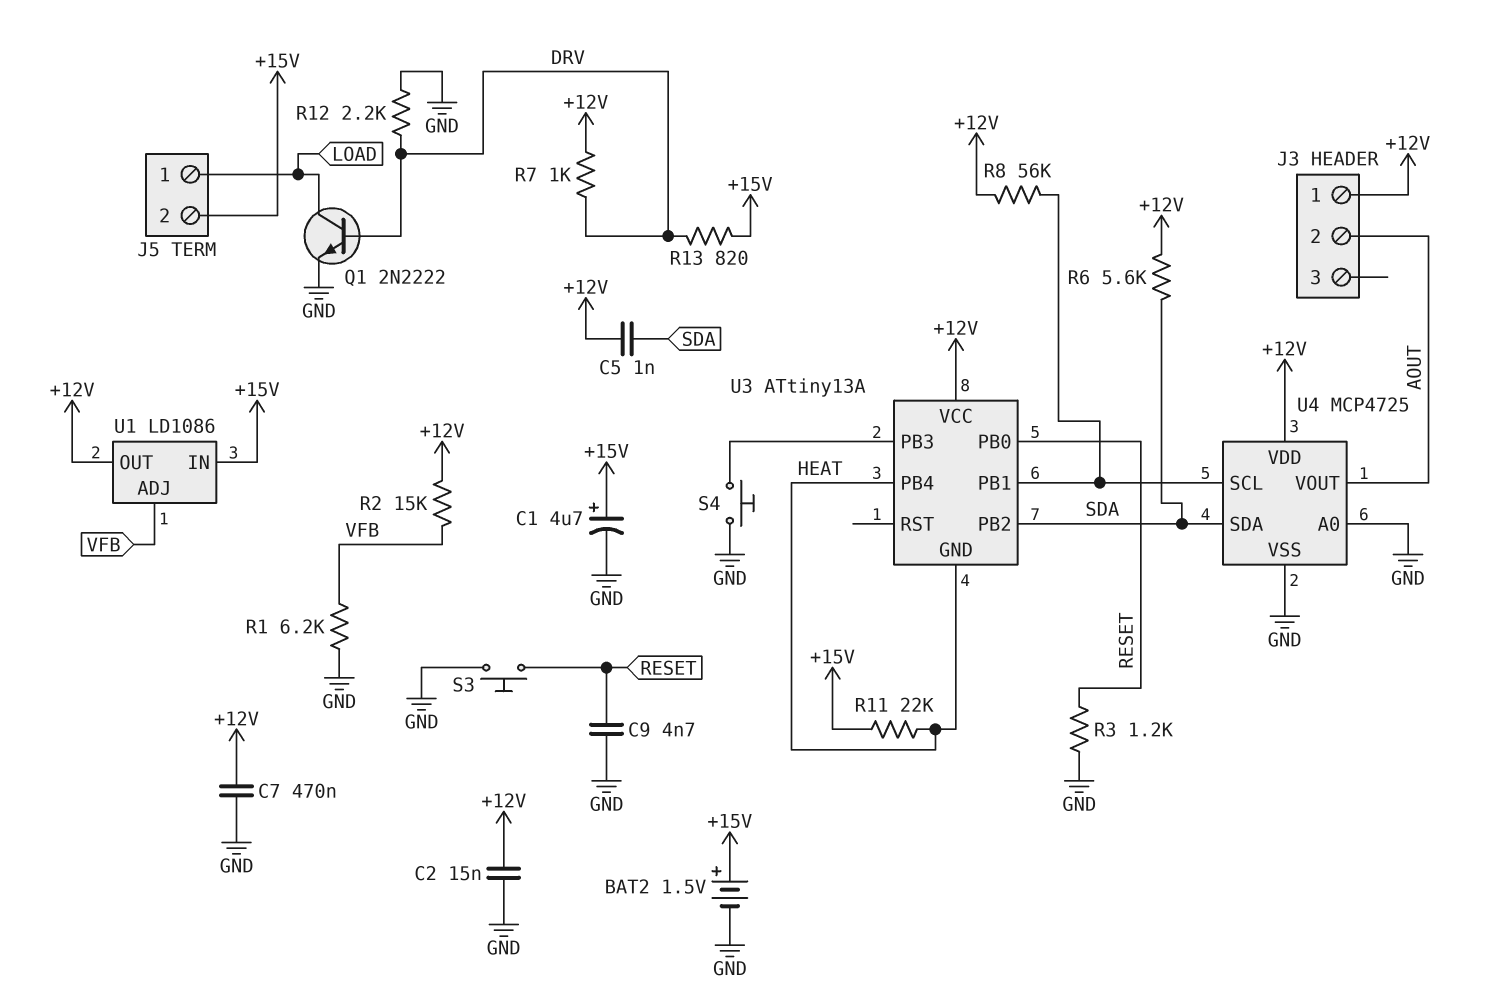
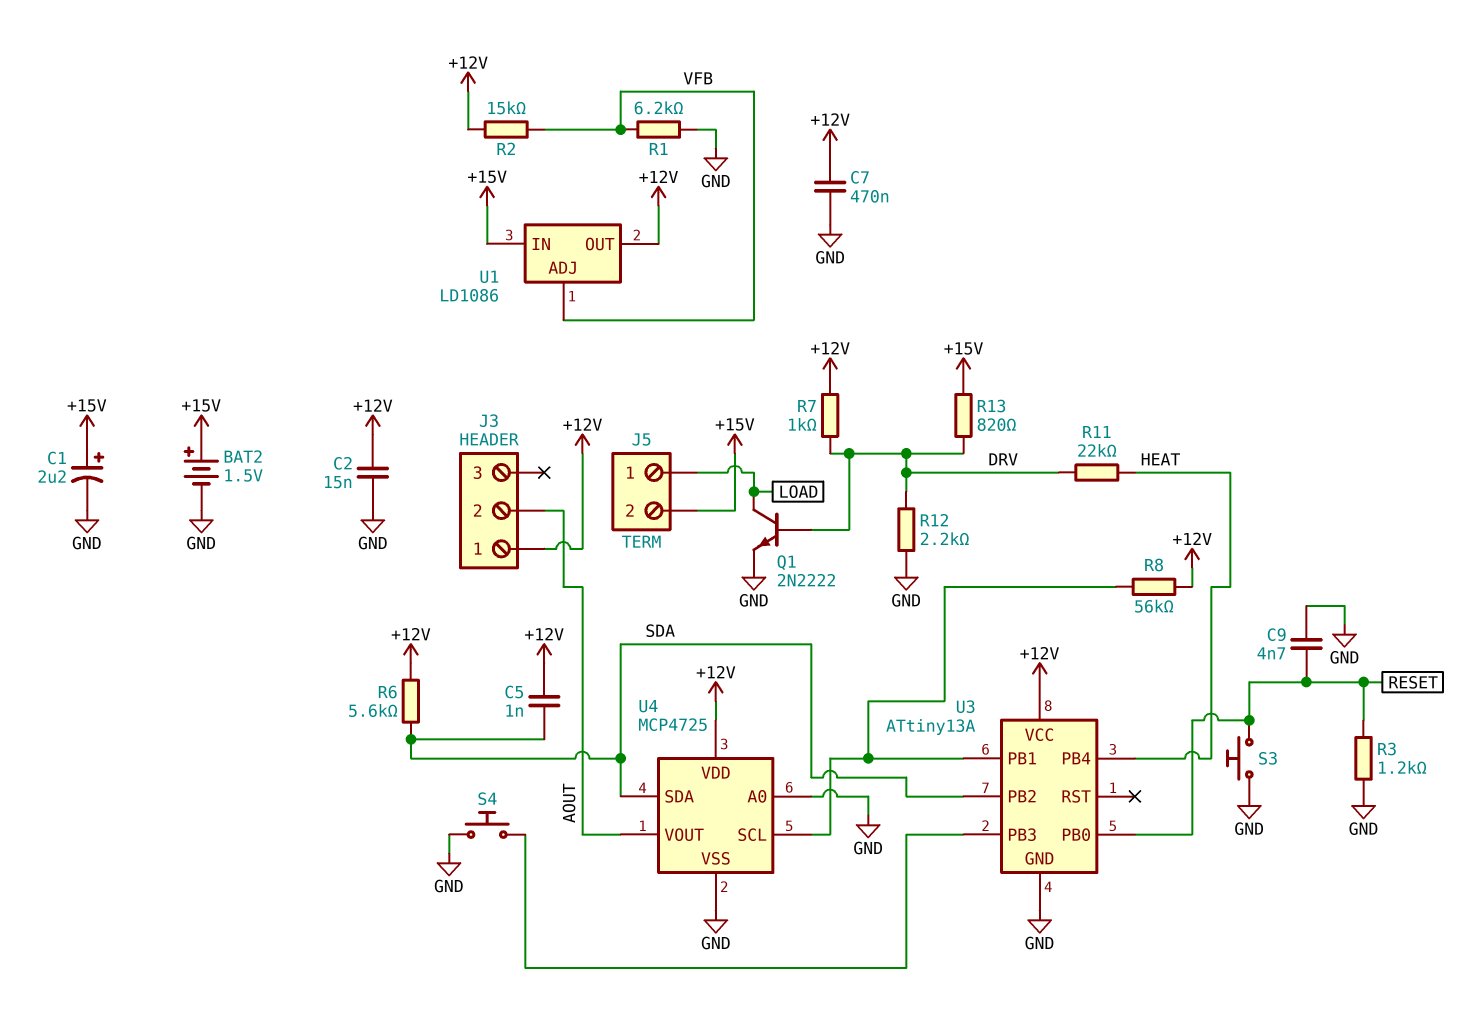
C1: 4.7uF (plus +15V, minus GND) -> 2.2uF (plus +15V, minus GND)
R11: 22k (+15V, HEAT) -> 22k (DRV, HEAT)
U3 pin GND: HEAT -> GND

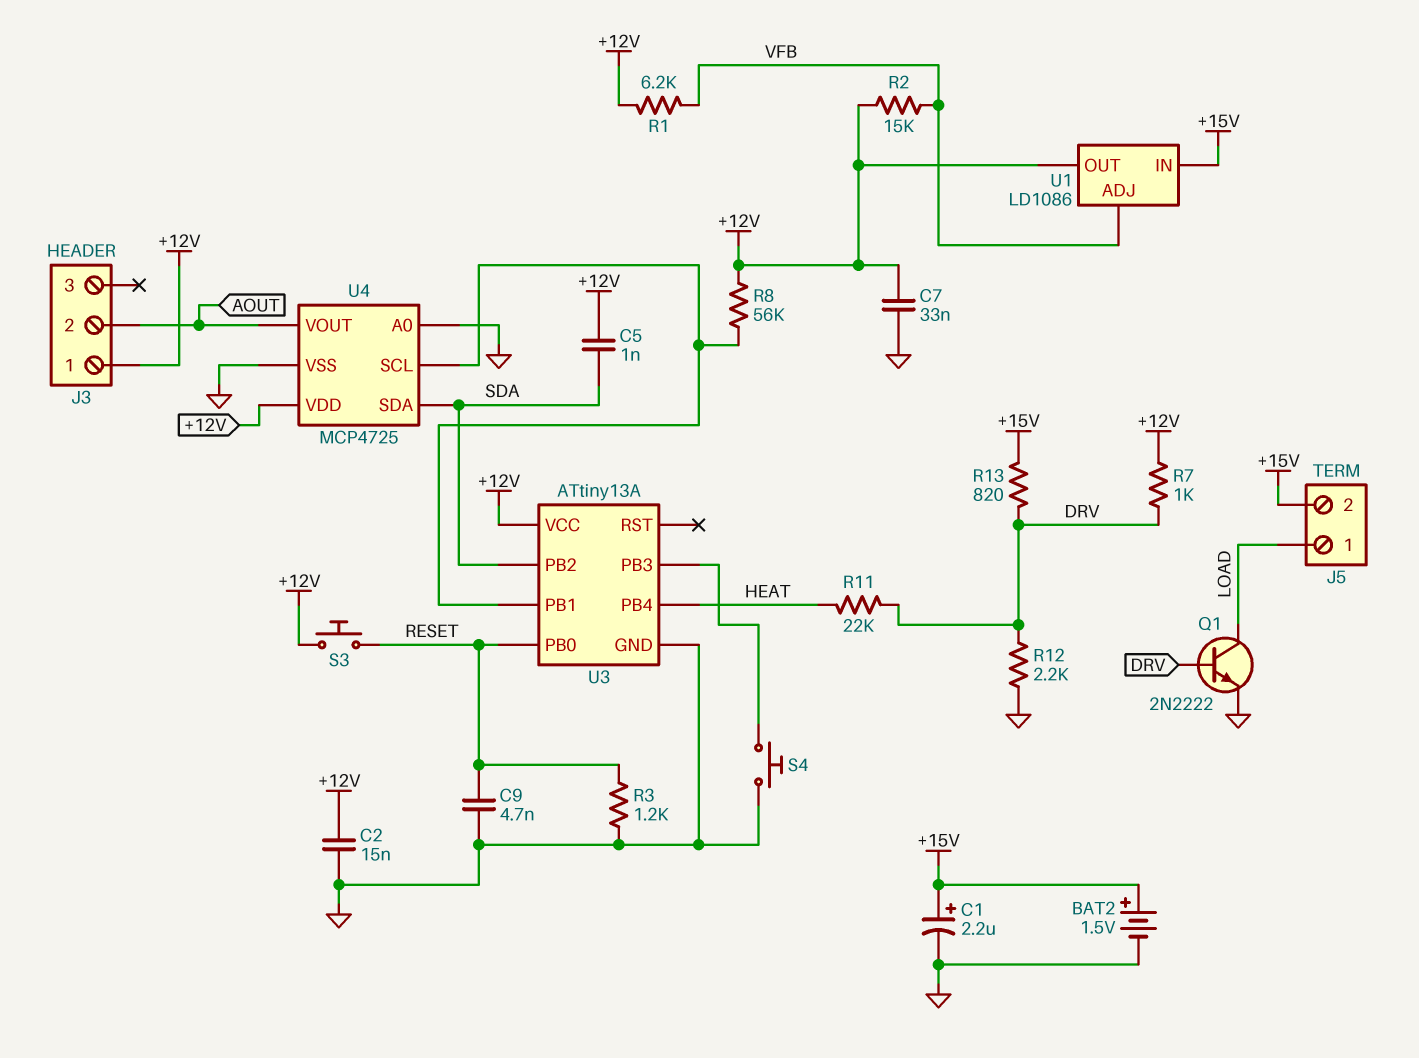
C7: 470nF (+12V, GND) -> 33nF (+12V, GND)
R1: 6.2k (GND, VFB) -> 6.2k (+12V, VFB)
R6: 5.6k (+12V, SDA) -> none
S3: button (GND, RESET) -> button (+12V, RESET)

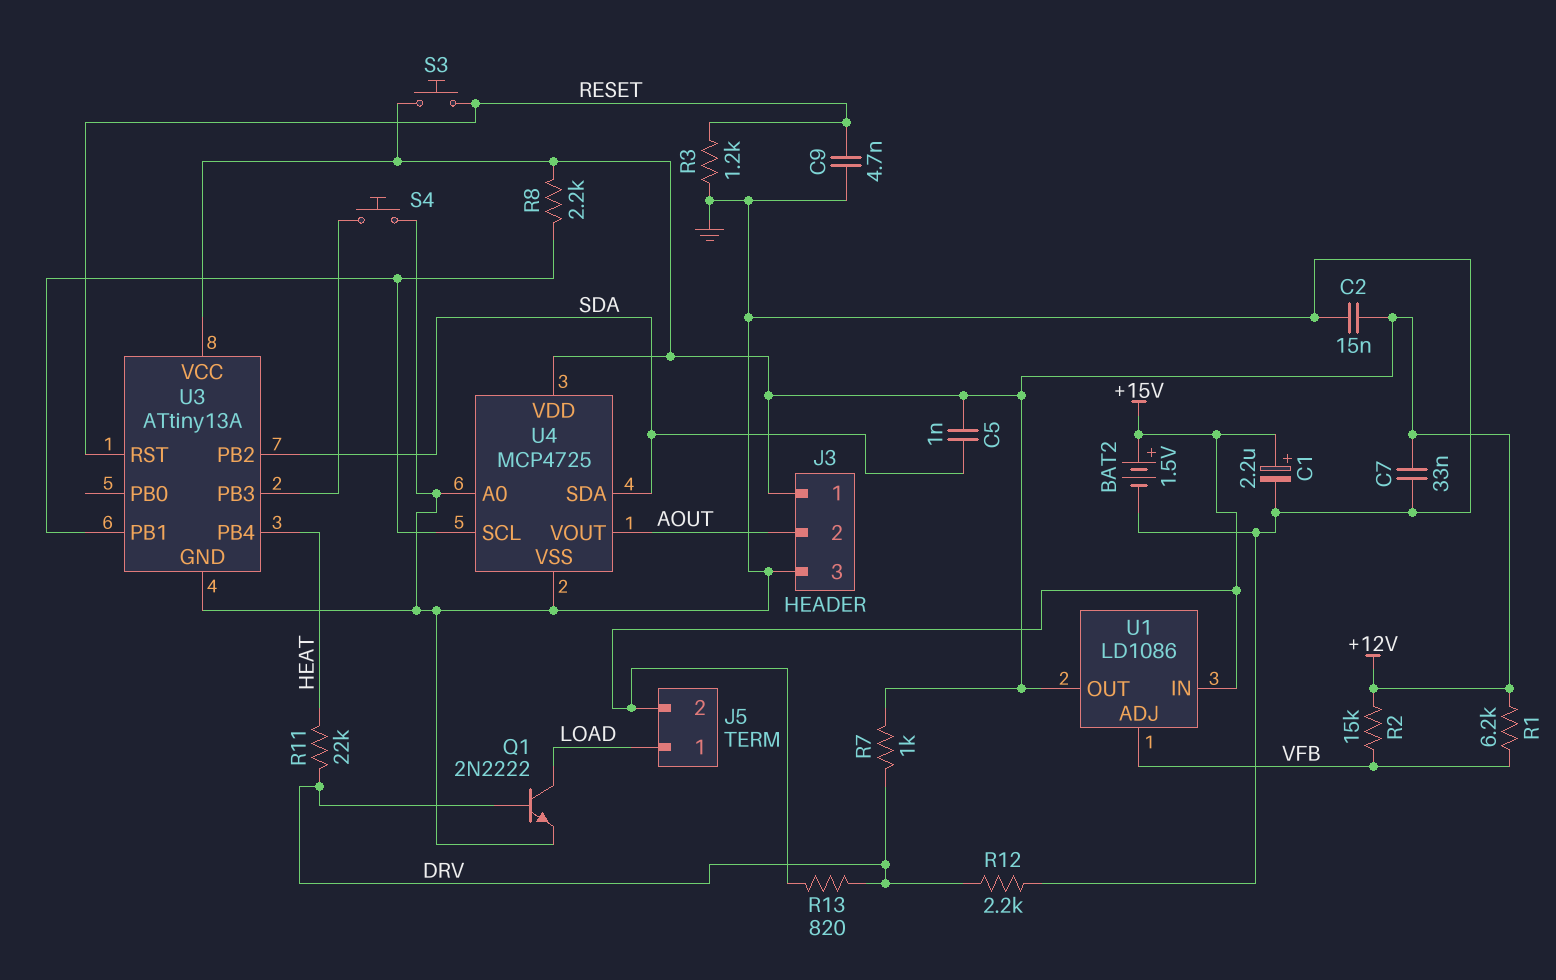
J3 pin 3: none -> GND
R8: 56k (+12V, U3/PB1) -> 2.2k (+12V, U3/PB1)
U3 pin PB0: RESET -> none
U3 pin RST: none -> RESET

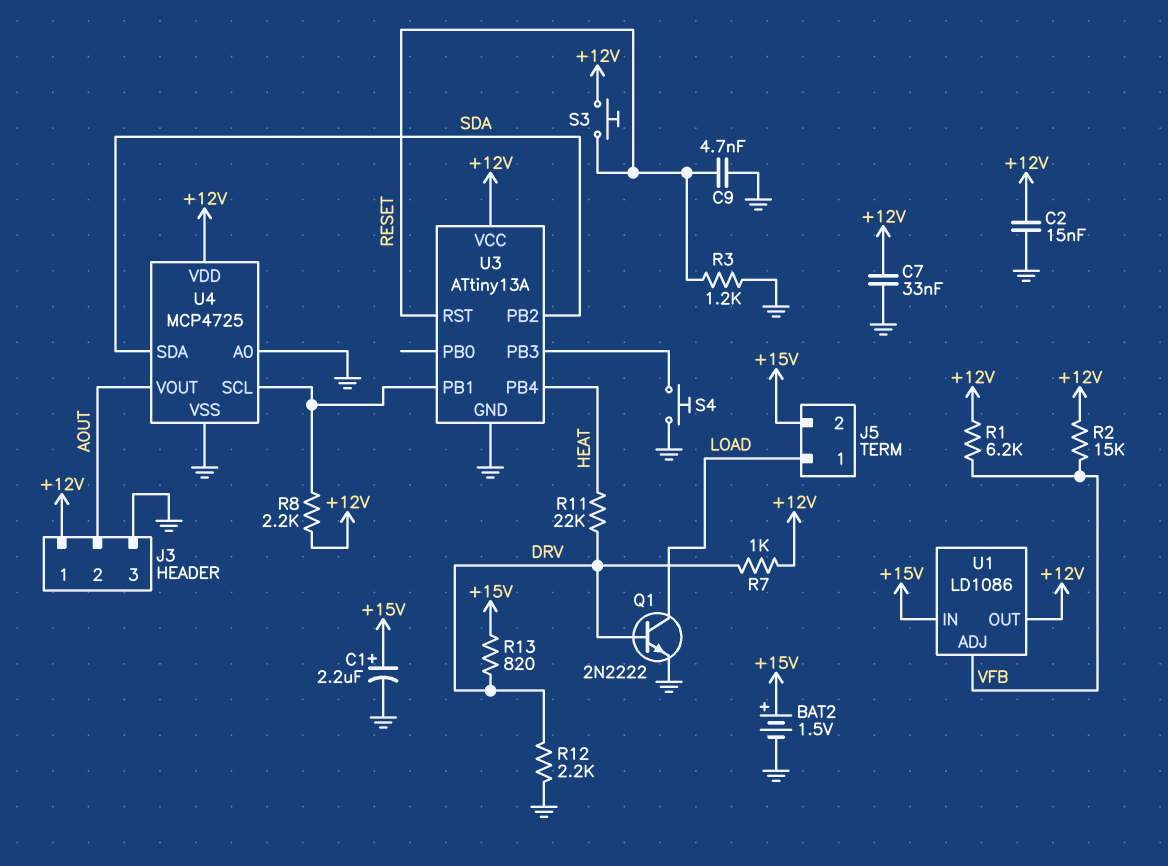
C5: 1nF (+12V, SDA) -> none

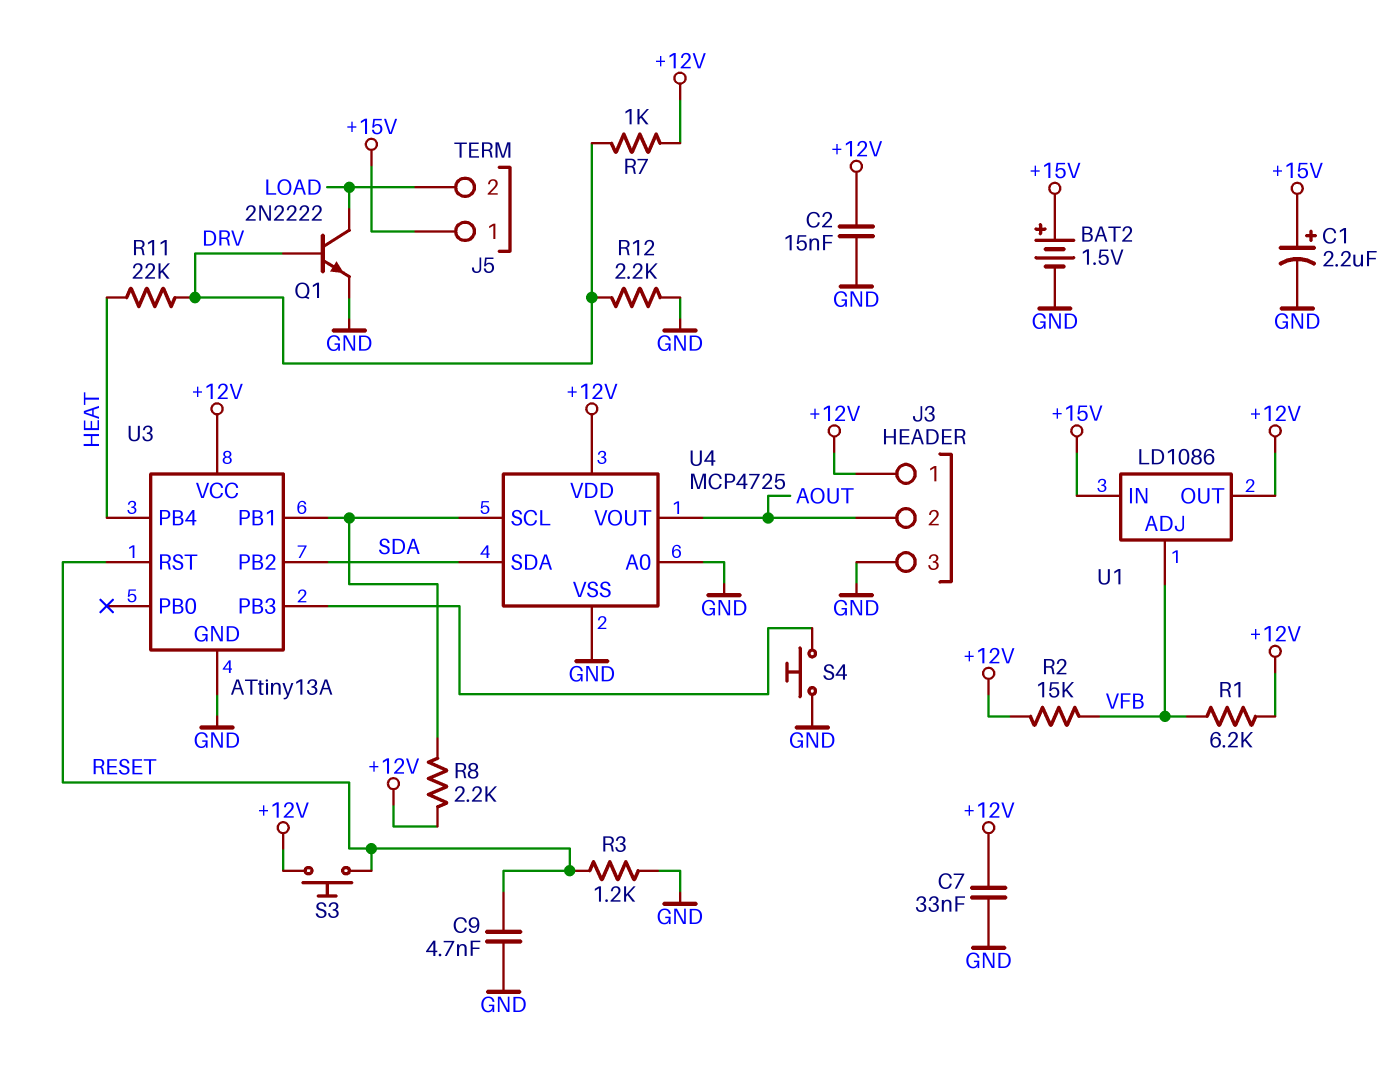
J5 pin 1: LOAD -> +15V
J5 pin 2: +15V -> LOAD
R13: 820 (+15V, DRV) -> none

